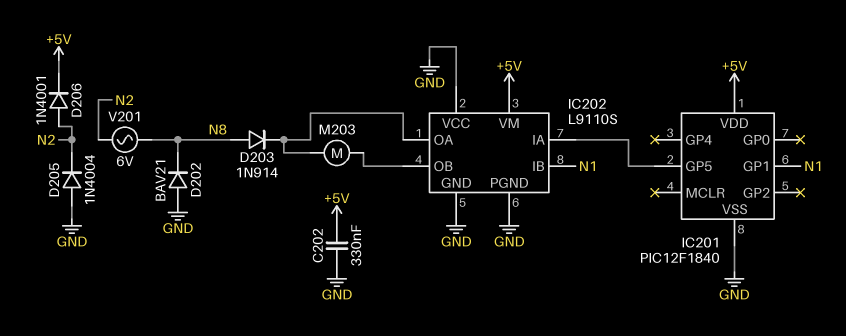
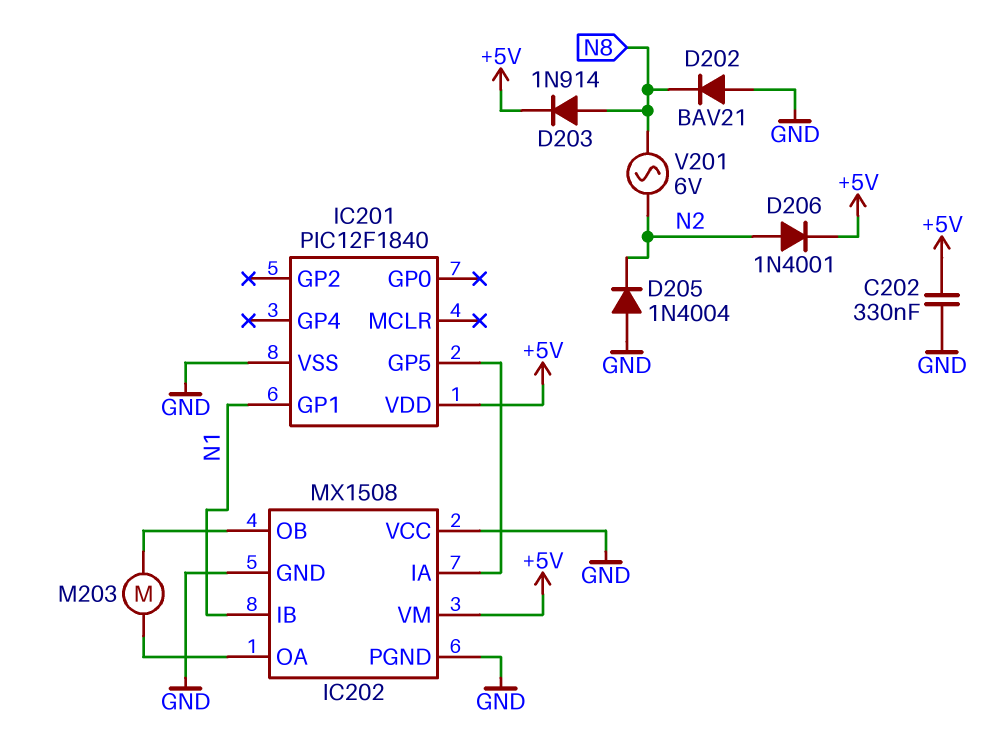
D203: diode 1N914 (A N8, K IC202/OA) -> diode 1N914 (A N8, K +5V)
IC202: L9110S -> MX1508

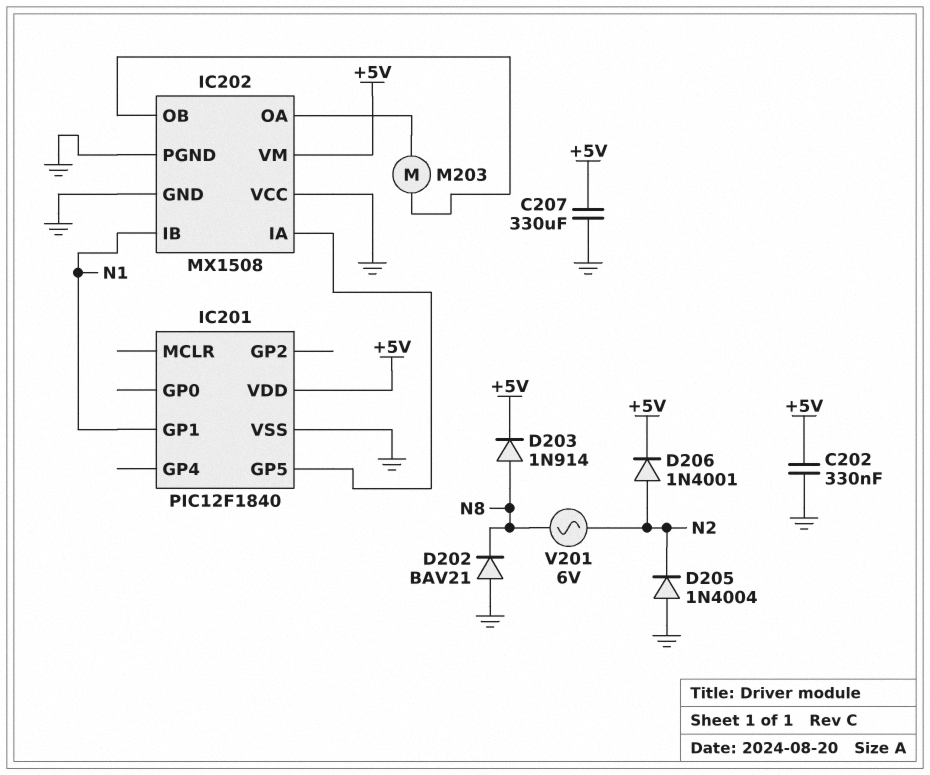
C207: none -> 330uF (+5V, GND)

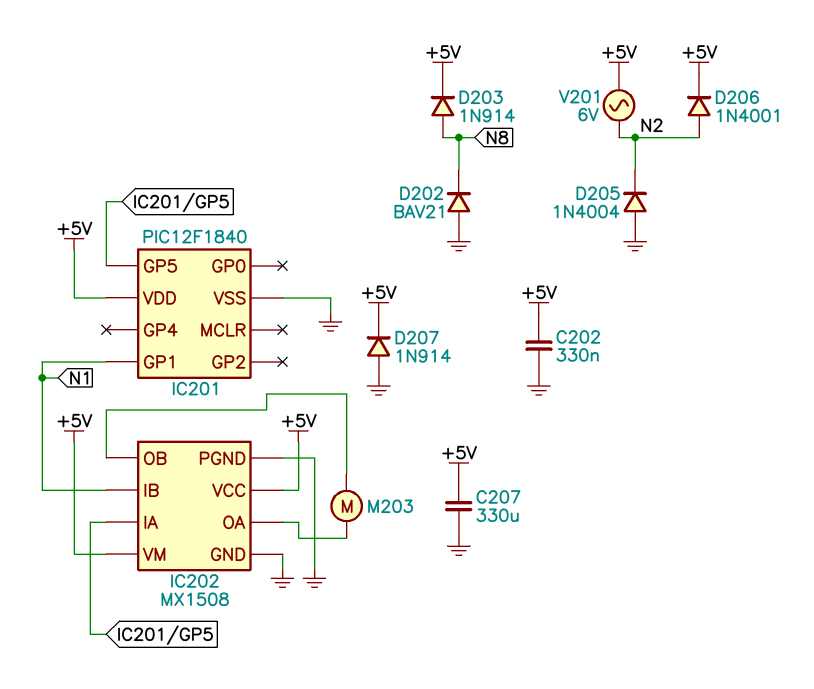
D207: none -> diode 1N914 (A GND, K +5V)
IC202 pin VCC: GND -> +5V
V201: AC 6V (N2, N8) -> AC 6V (+5V, N2)

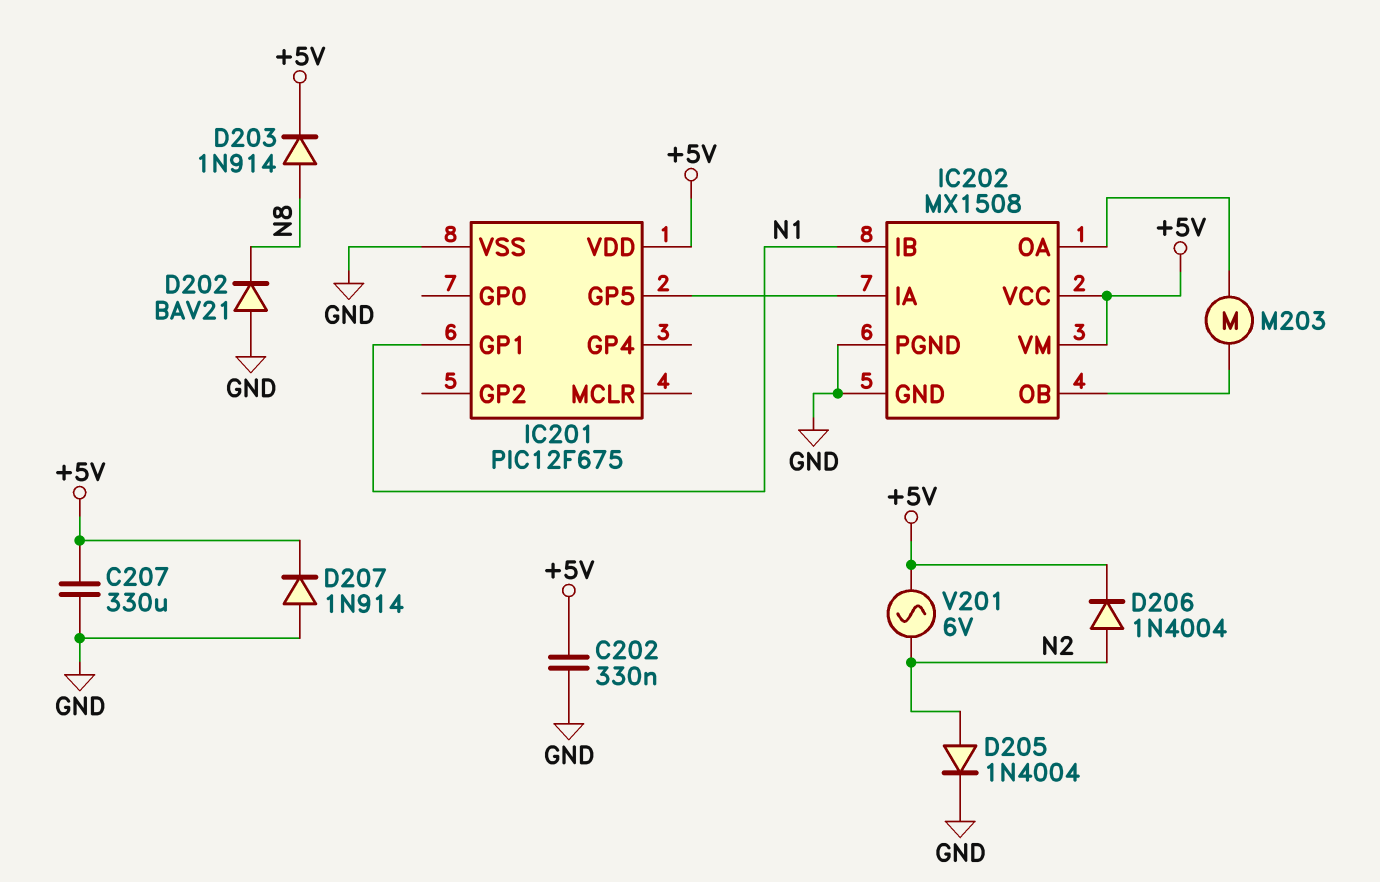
D205: diode 1N4004 (A GND, K N2) -> diode 1N4004 (A N2, K GND)
D206: diode 1N4001 (A N2, K +5V) -> diode 1N4004 (A N2, K +5V)
IC201: PIC12F1840 -> PIC12F675

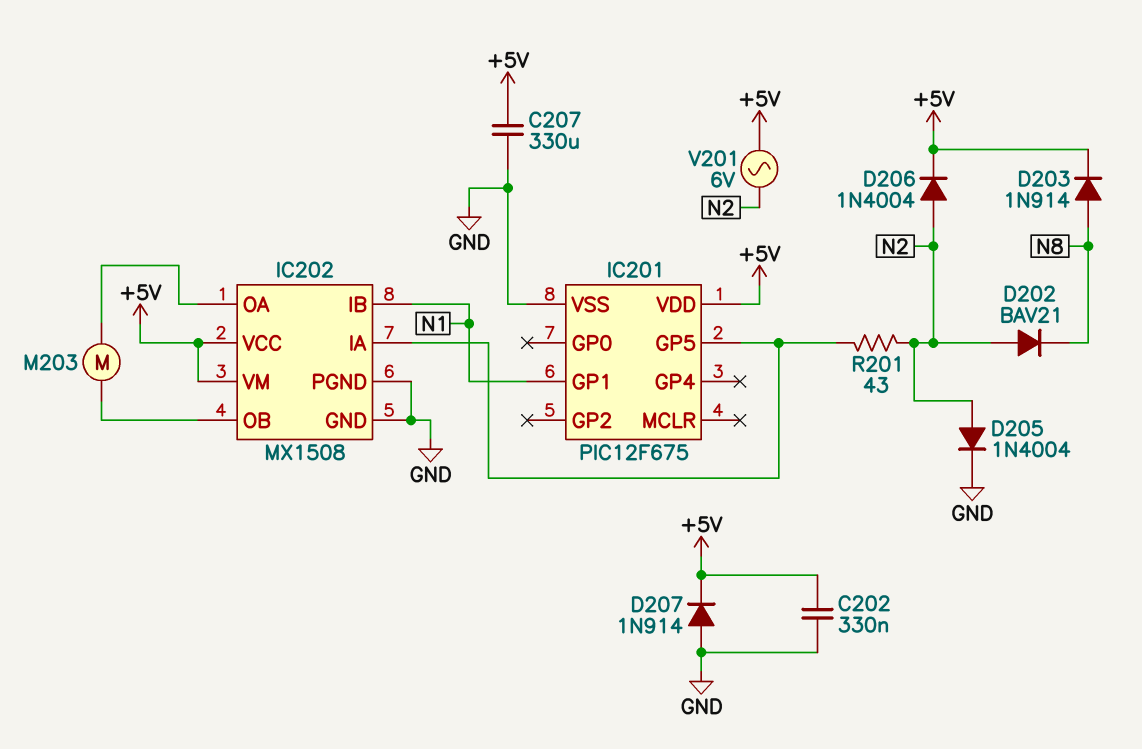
D202: diode BAV21 (A GND, K N8) -> diode BAV21 (A N2, K N8)
R201: none -> 43 (IC201/GP5, N2)

